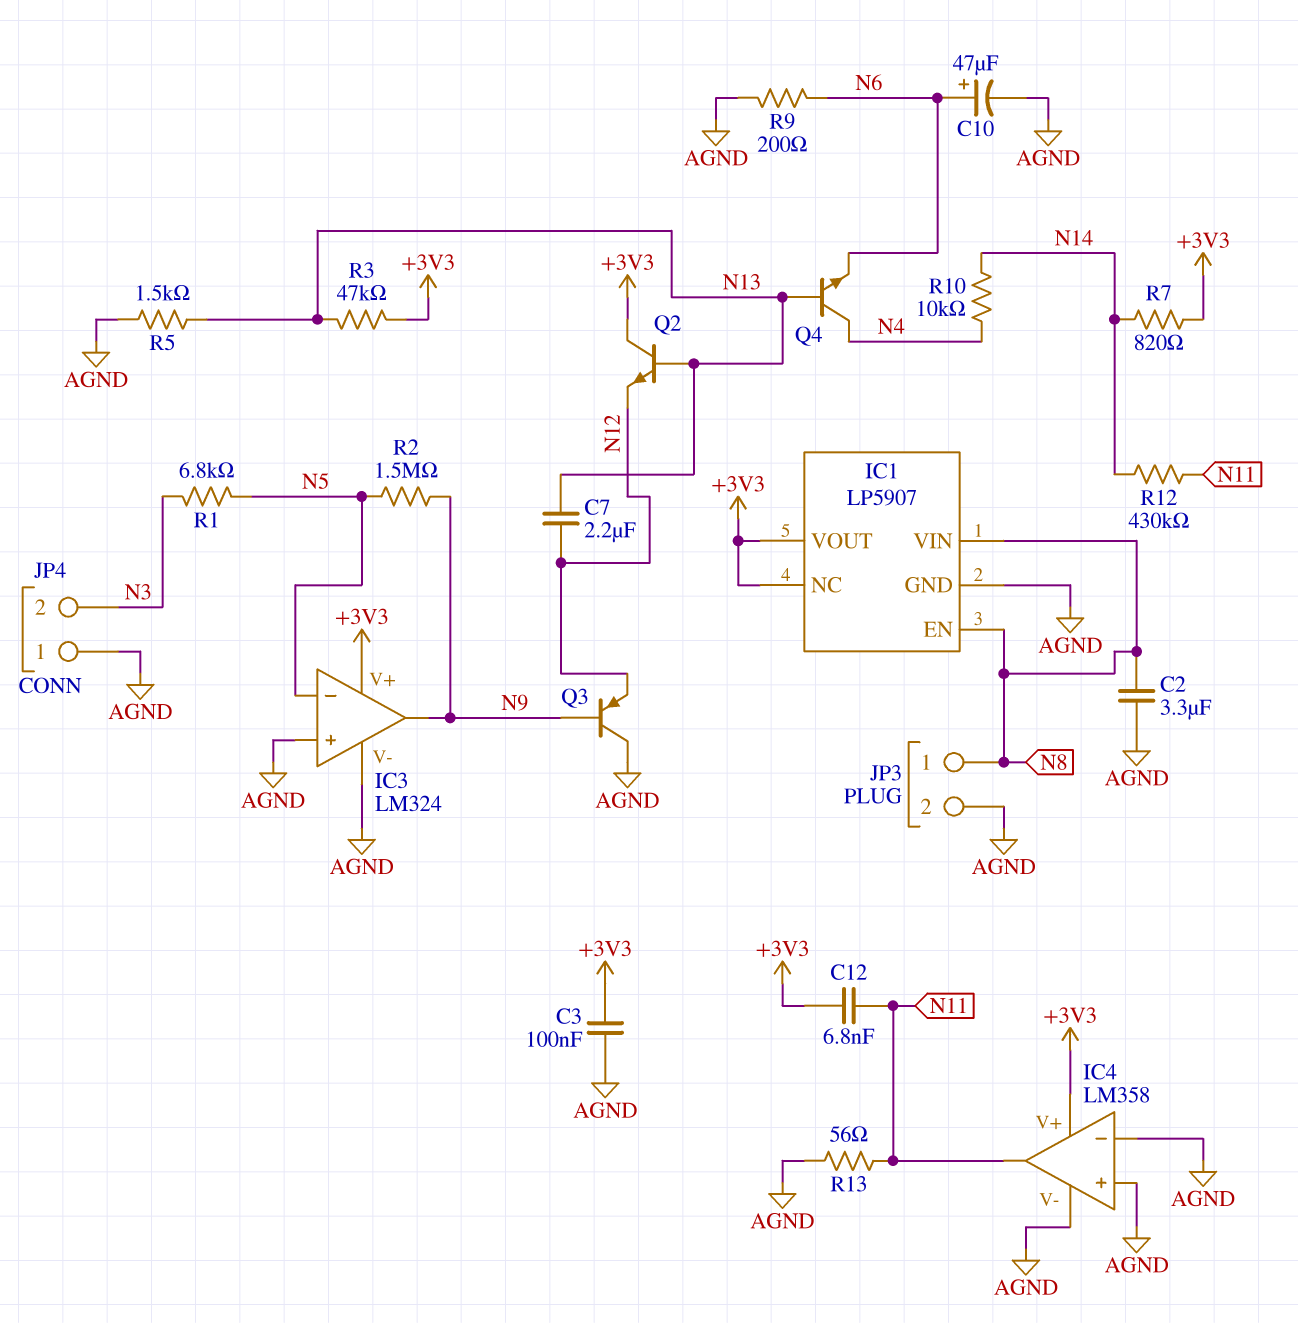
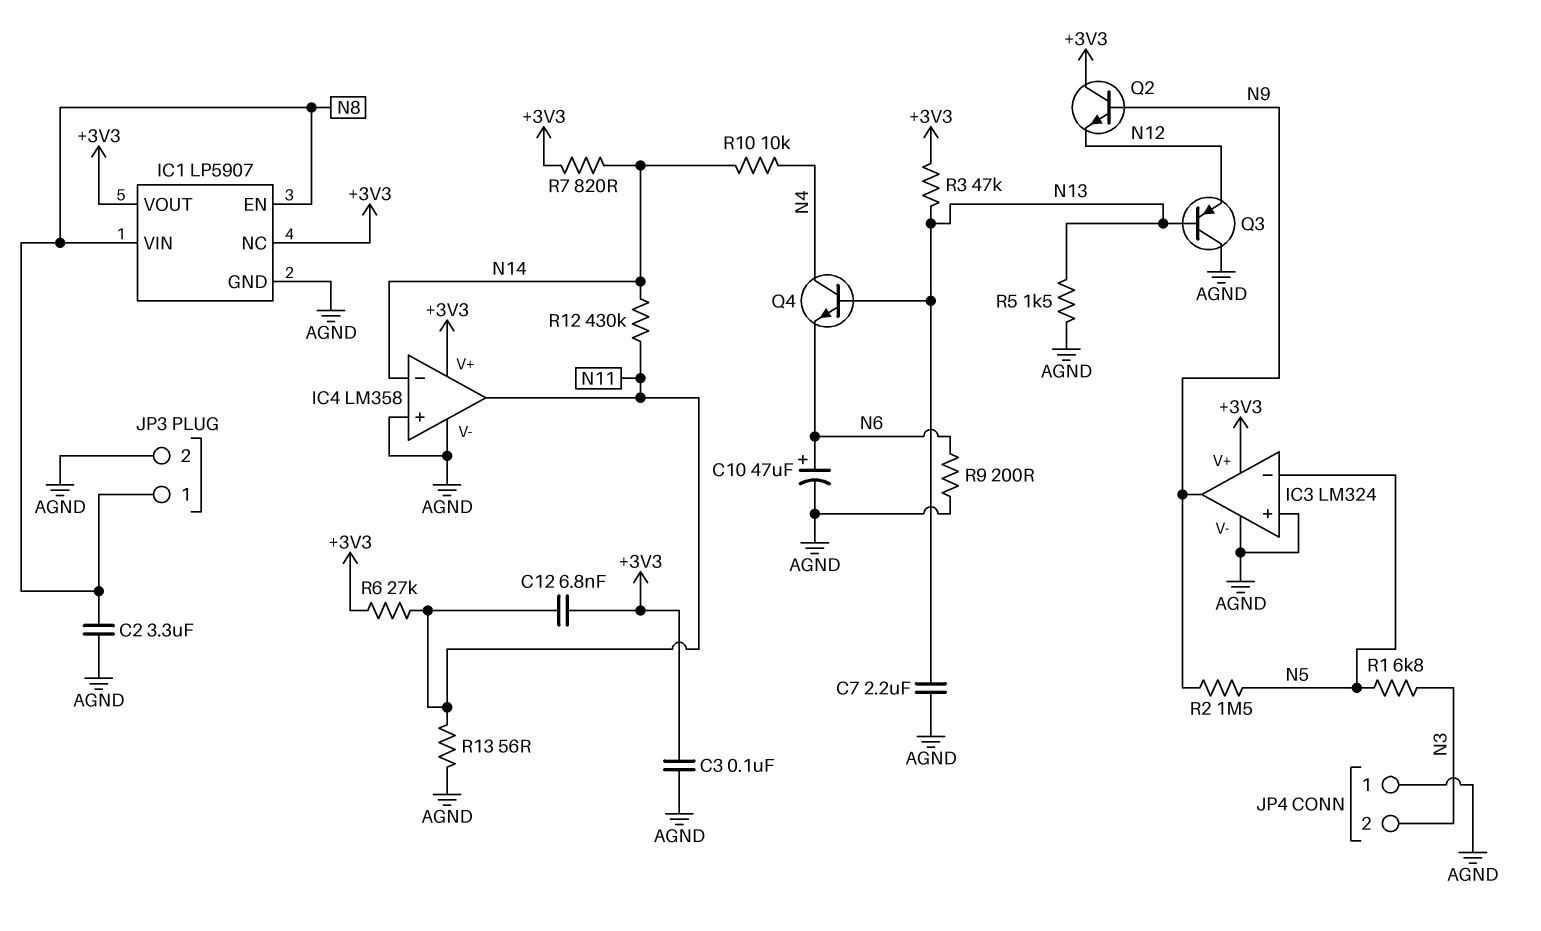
C7: 2.2uF (N12, N13) -> 2.2uF (AGND, N13)
IC4 pin in-: AGND -> N14
Q2: NPN (B N13, C +3V3, E N12) -> NPN (B N9, C +3V3, E N12)
Q3: PNP (B N9, C AGND, E N12) -> PNP (B N13, C AGND, E N12)
R6: none -> 27k (+3V3, N11)

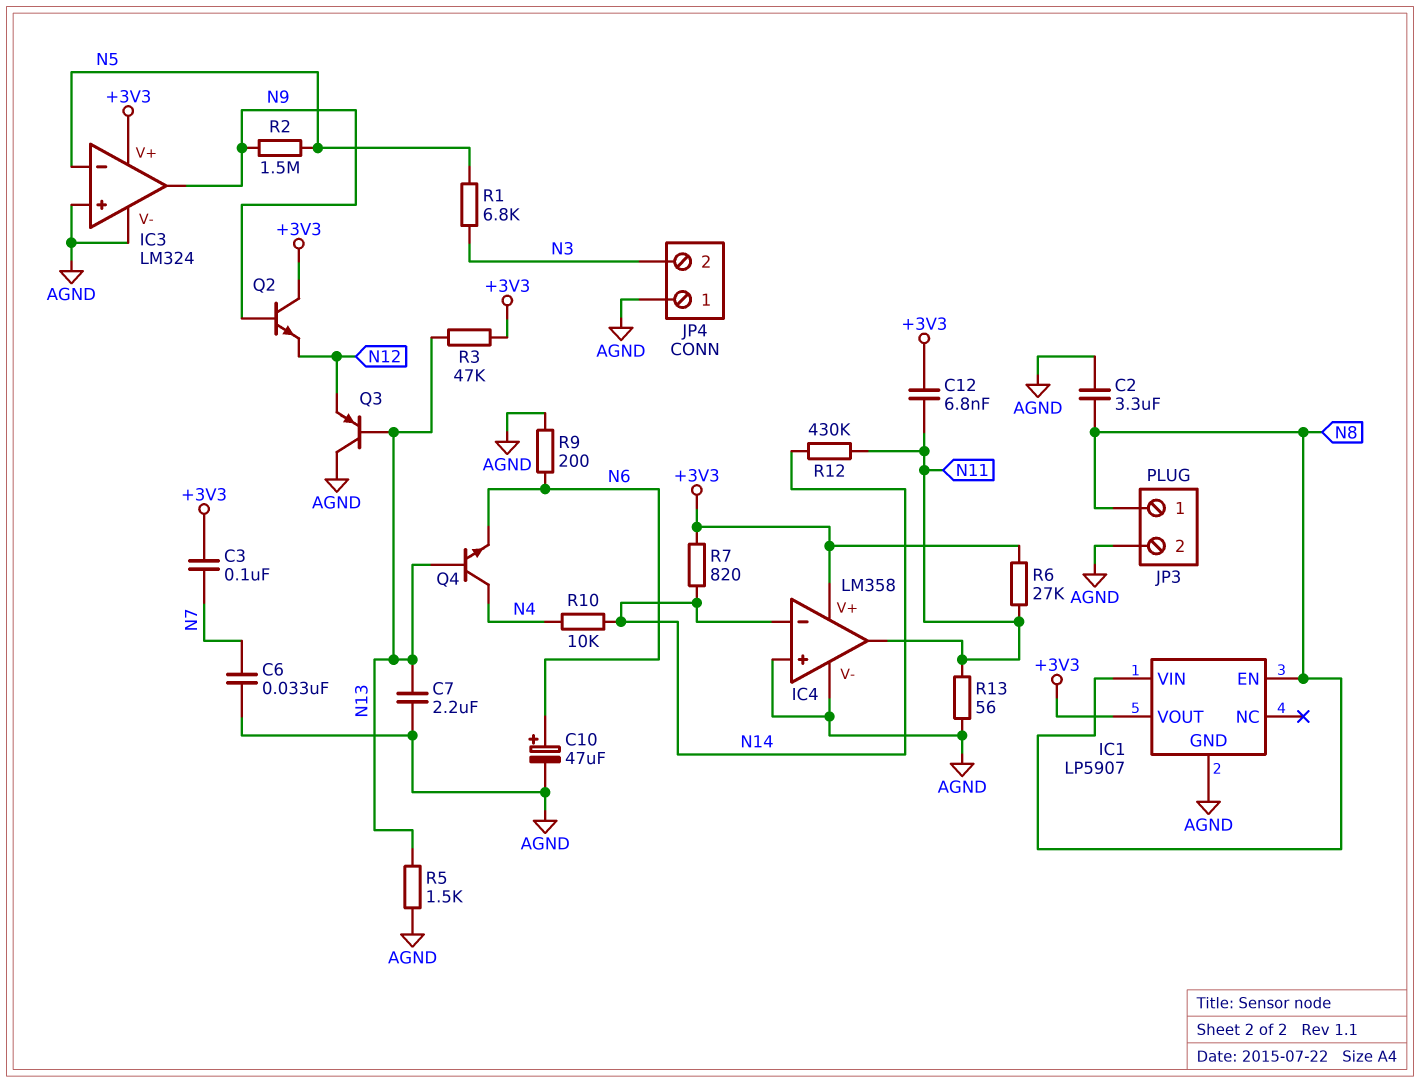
C3: 100nF (+3V3, AGND) -> 100nF (+3V3, N7)
C6: none -> 33nF (AGND, N7)
IC1 pin NC: +3V3 -> none

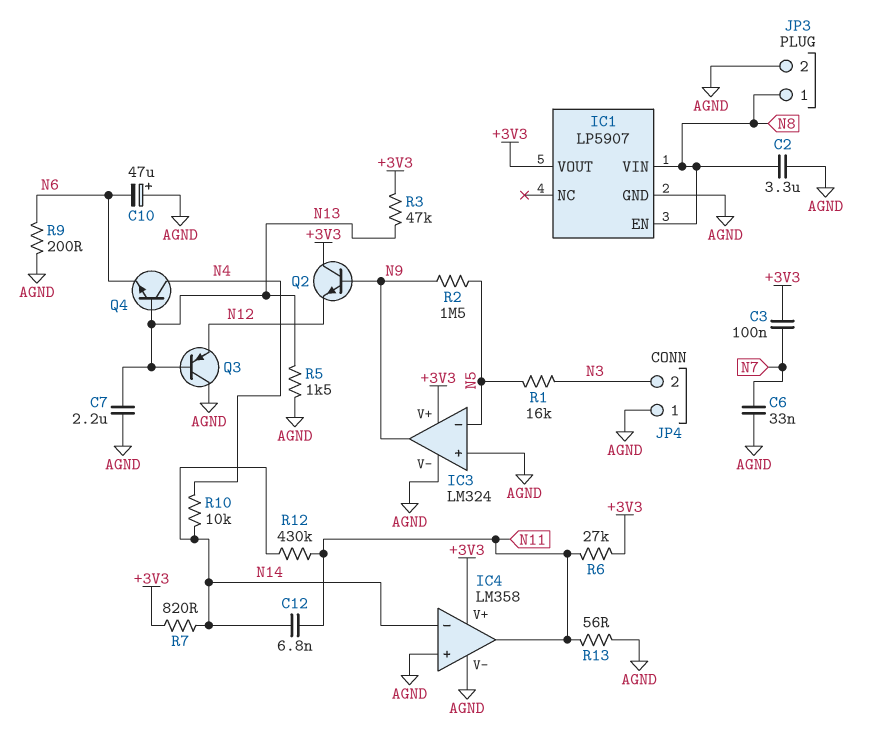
C10: 47uF (plus N6, minus AGND) -> 47uF (plus AGND, minus N6)
C12: 6.8nF (+3V3, N11) -> 6.8nF (N11, N14)
R1: 6.8k (N3, N5) -> 16k (N3, N5)

